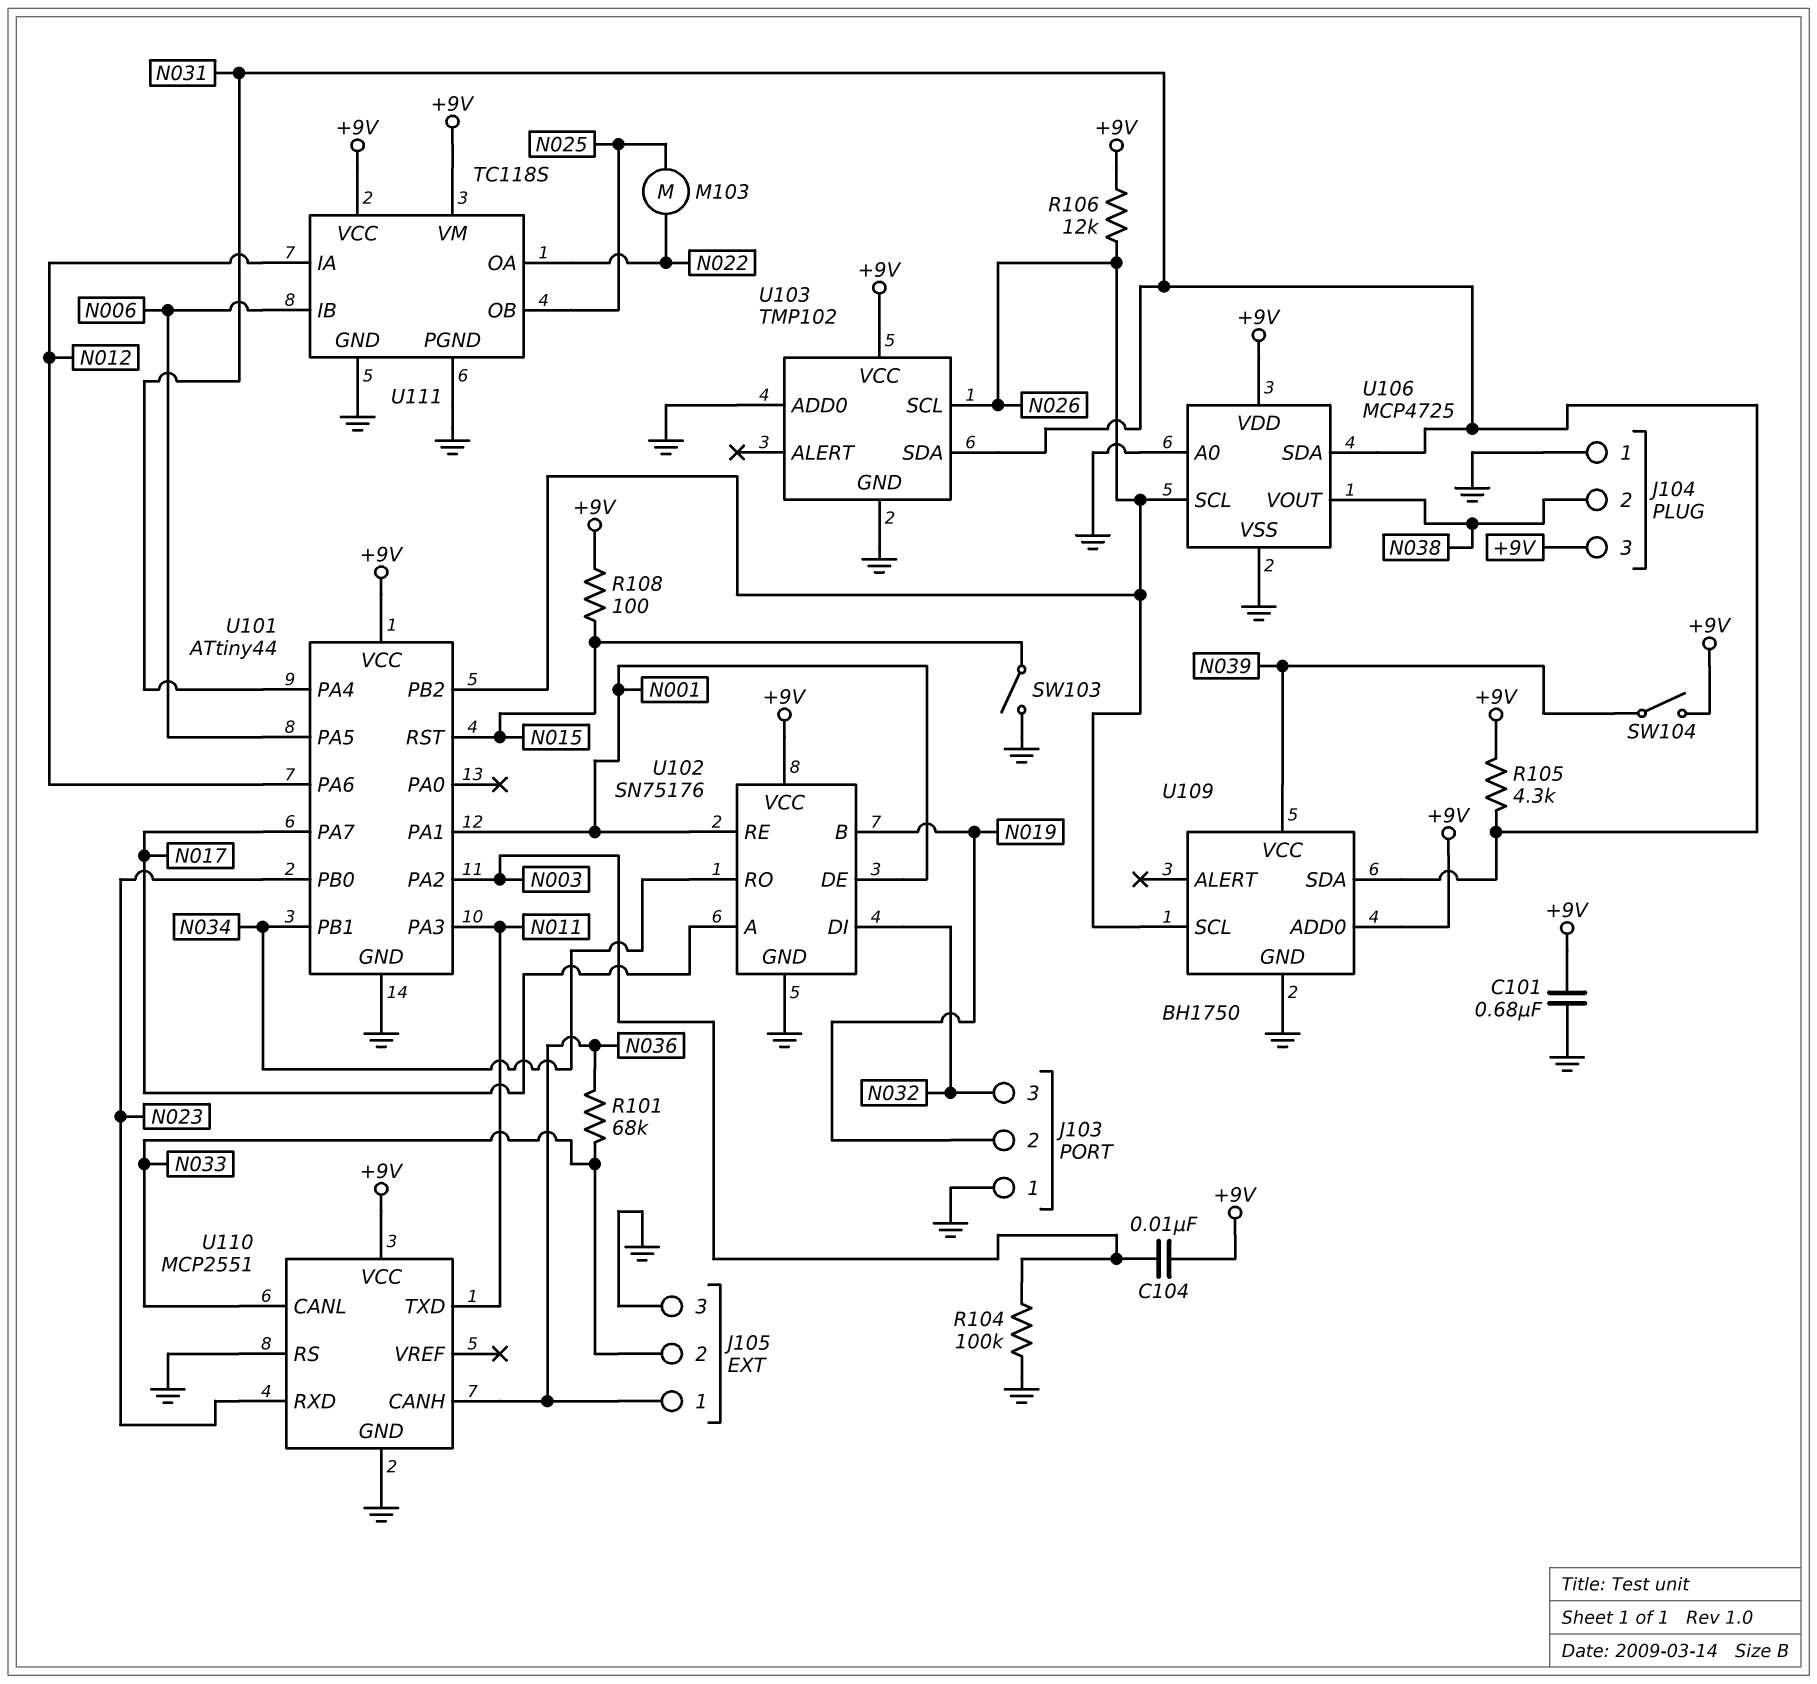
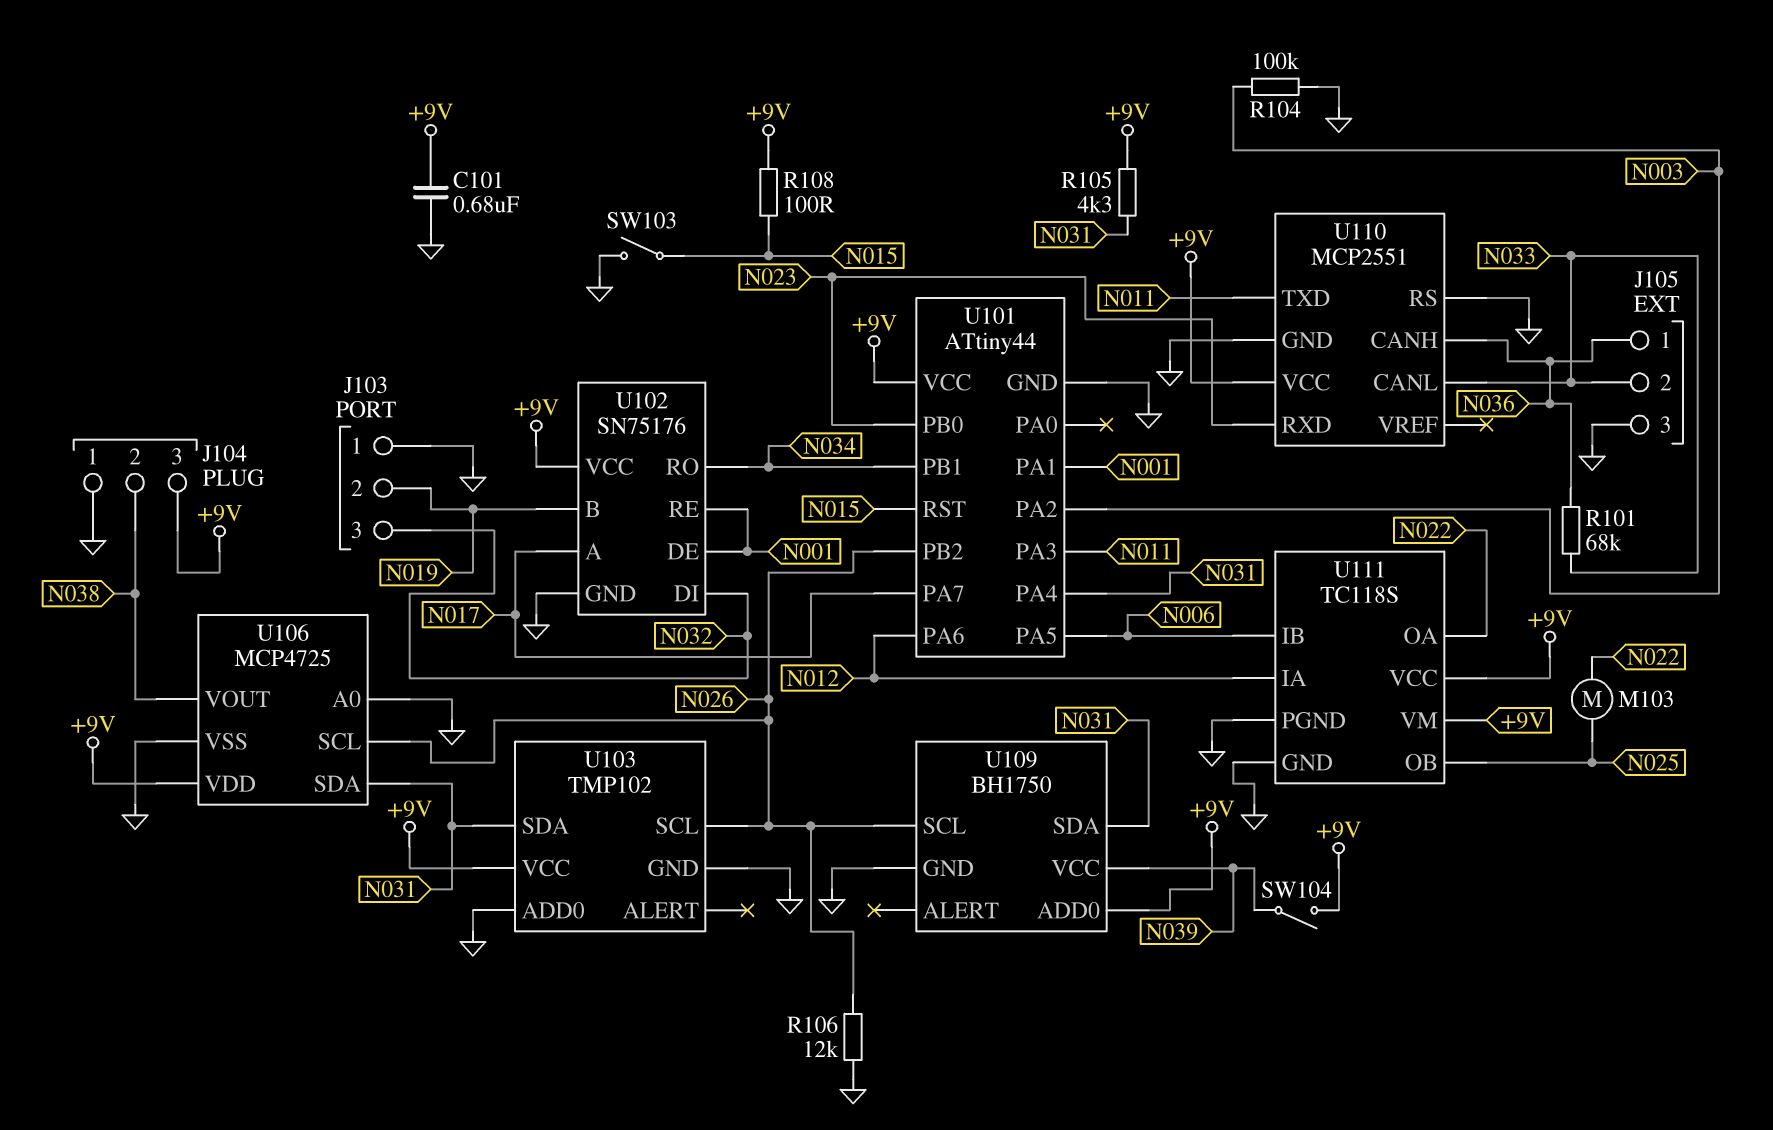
C104: 10nF (+9V, N003) -> none
R106: 12k (+9V, N026) -> 12k (GND, N026)

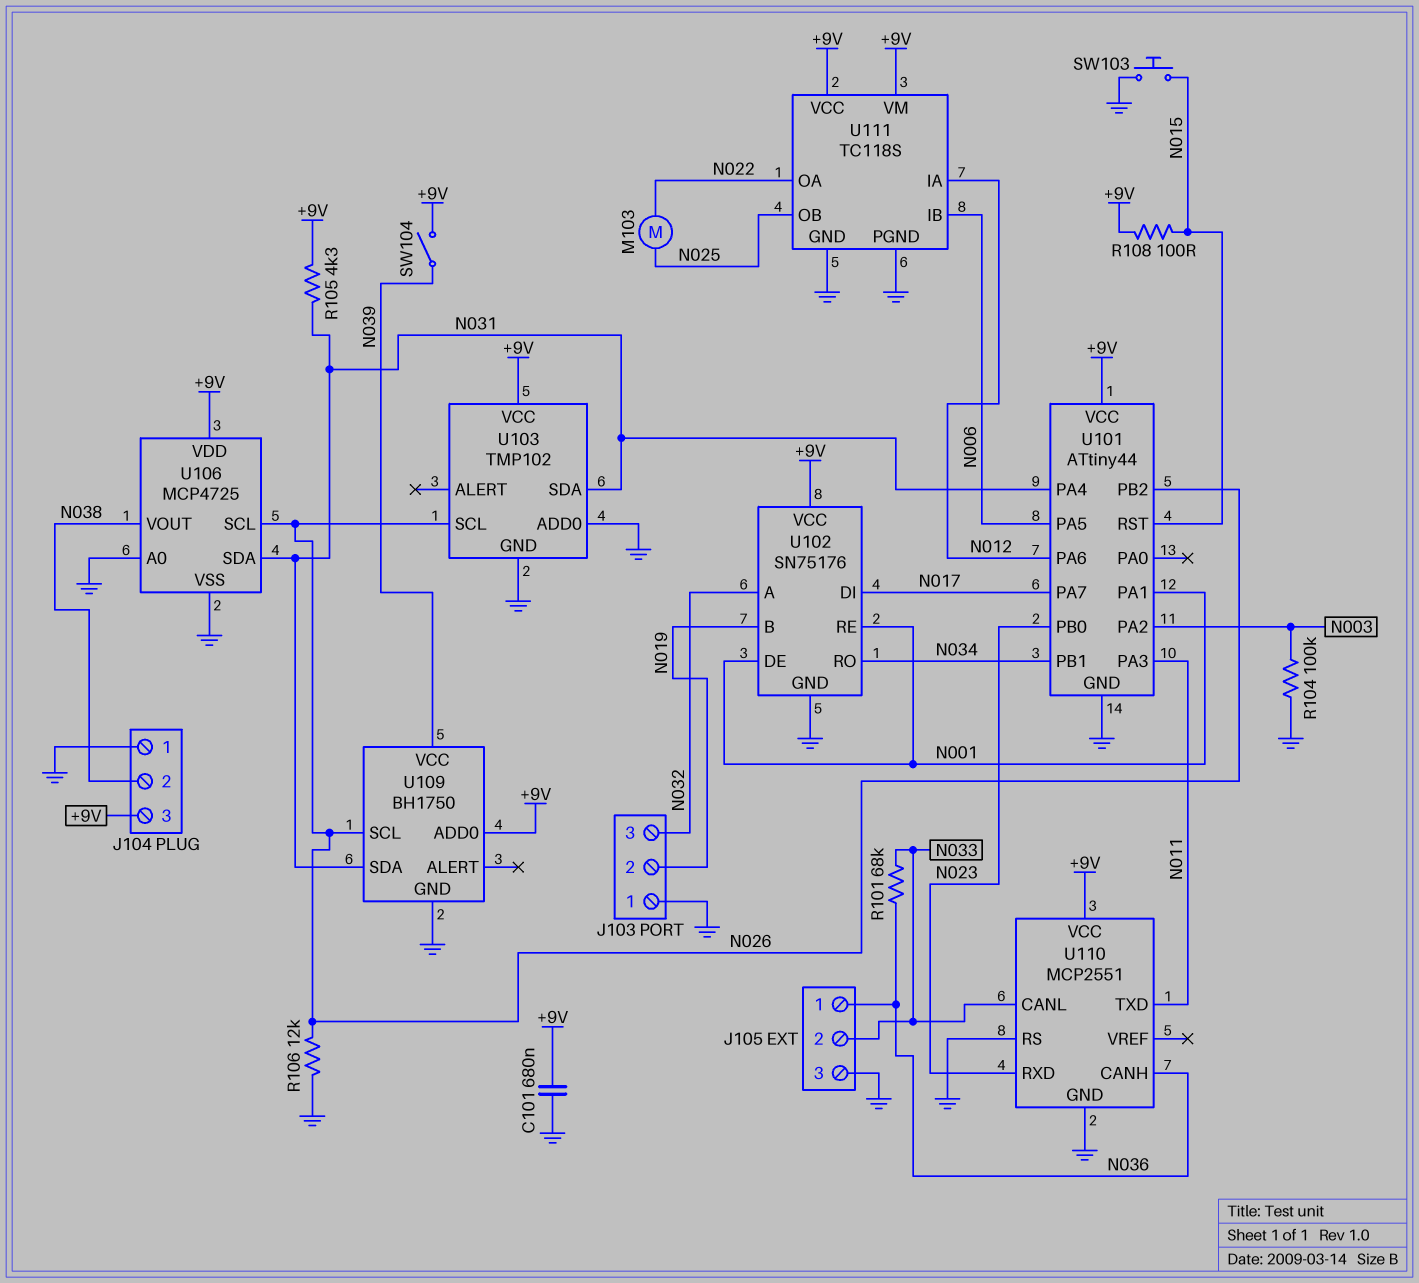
SW103: switch (GND, N015) -> button (GND, N015)
U102 pin A: N017 -> N032
U102 pin DI: N032 -> N017

